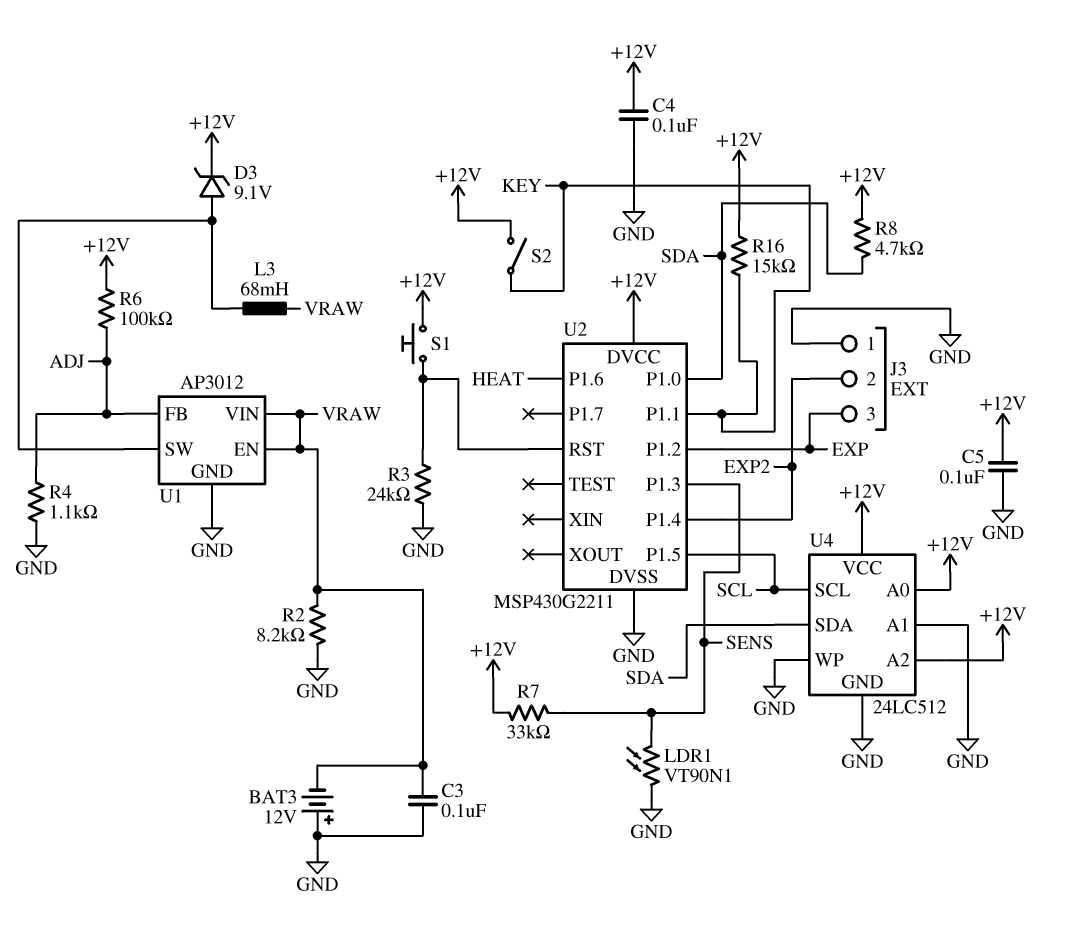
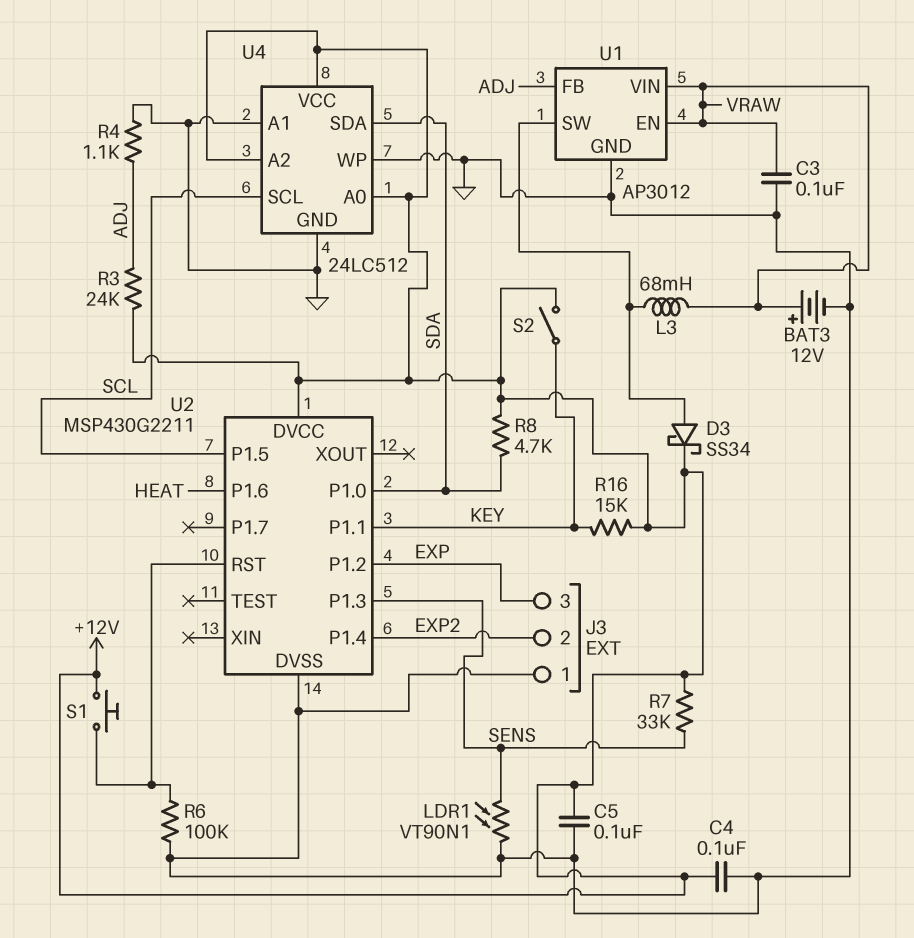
BAT3: 12V (plus GND, minus VRAW) -> 12V (plus VRAW, minus GND)
D3: zener 9.1V (A U1/SW, K +12V) -> schottky SS34 (A U1/SW, K +12V)
R2: 8.2k (GND, VRAW) -> none
R3: 24k (GND, U2/RST) -> 24k (+12V, ADJ)
R6: 100k (+12V, ADJ) -> 100k (GND, U2/RST)

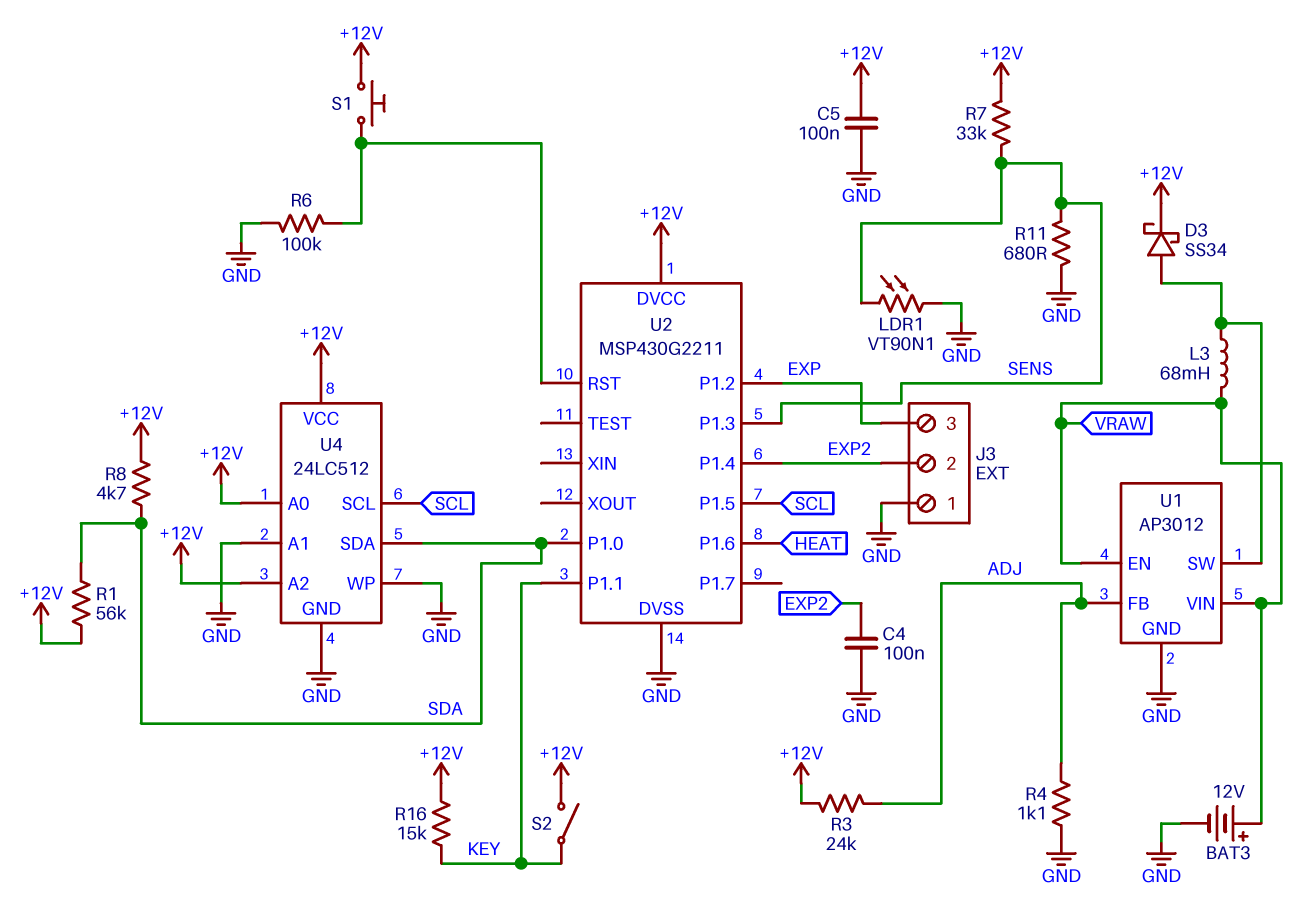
C3: 100nF (GND, VRAW) -> none
C4: 100nF (+12V, GND) -> 100nF (EXP2, GND)
R1: none -> 56k (+12V, SDA)
R11: none -> 680 (GND, SENS)

